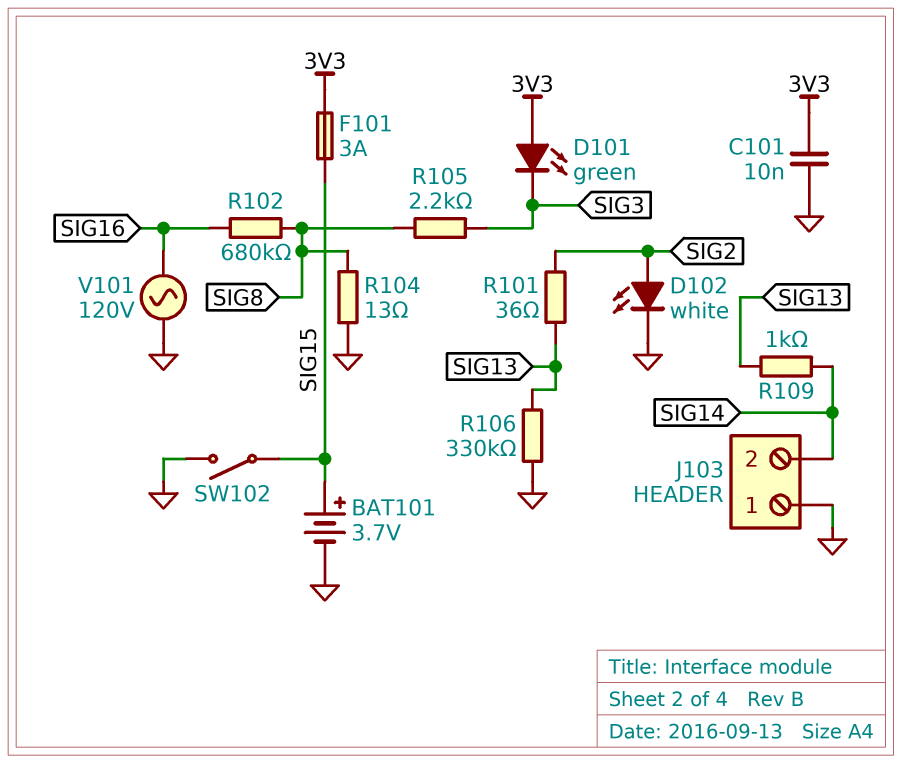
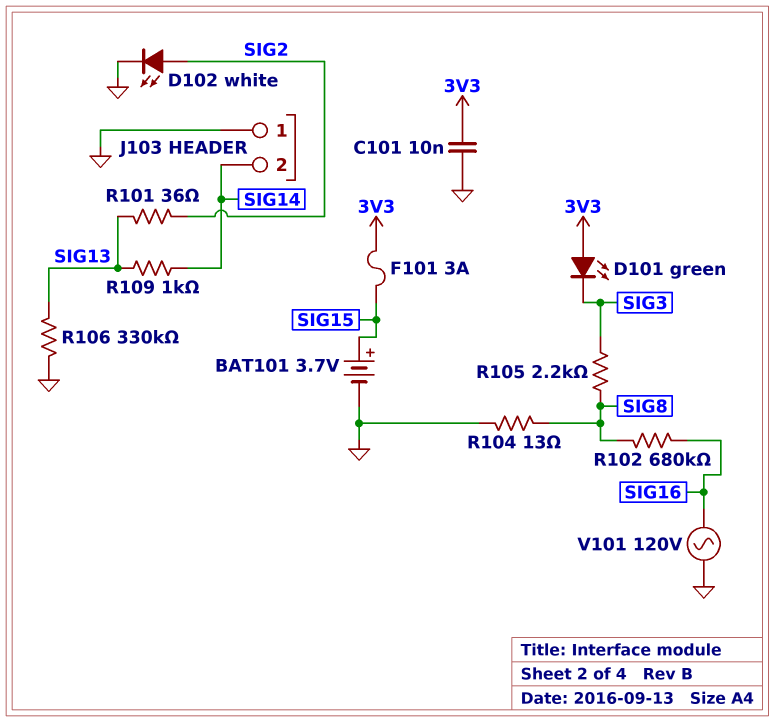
SW102: switch (GND, SIG15) -> none

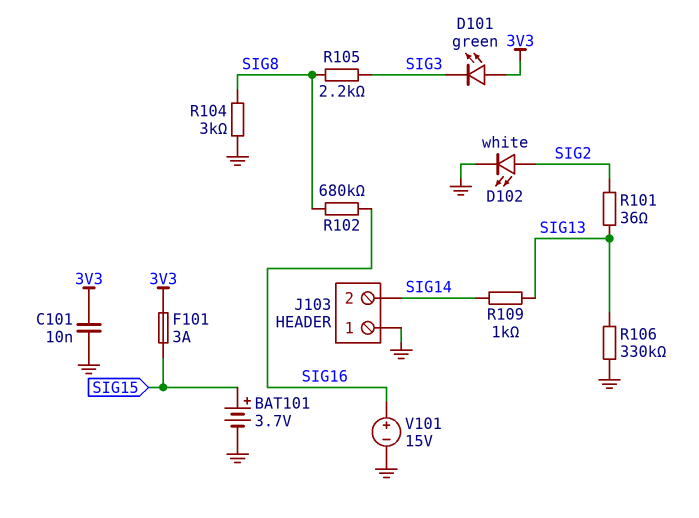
R104: 13 (GND, SIG8) -> 3k (GND, SIG8)
V101: AC 120V (GND, SIG16) -> 15V (plus SIG16, minus GND)

